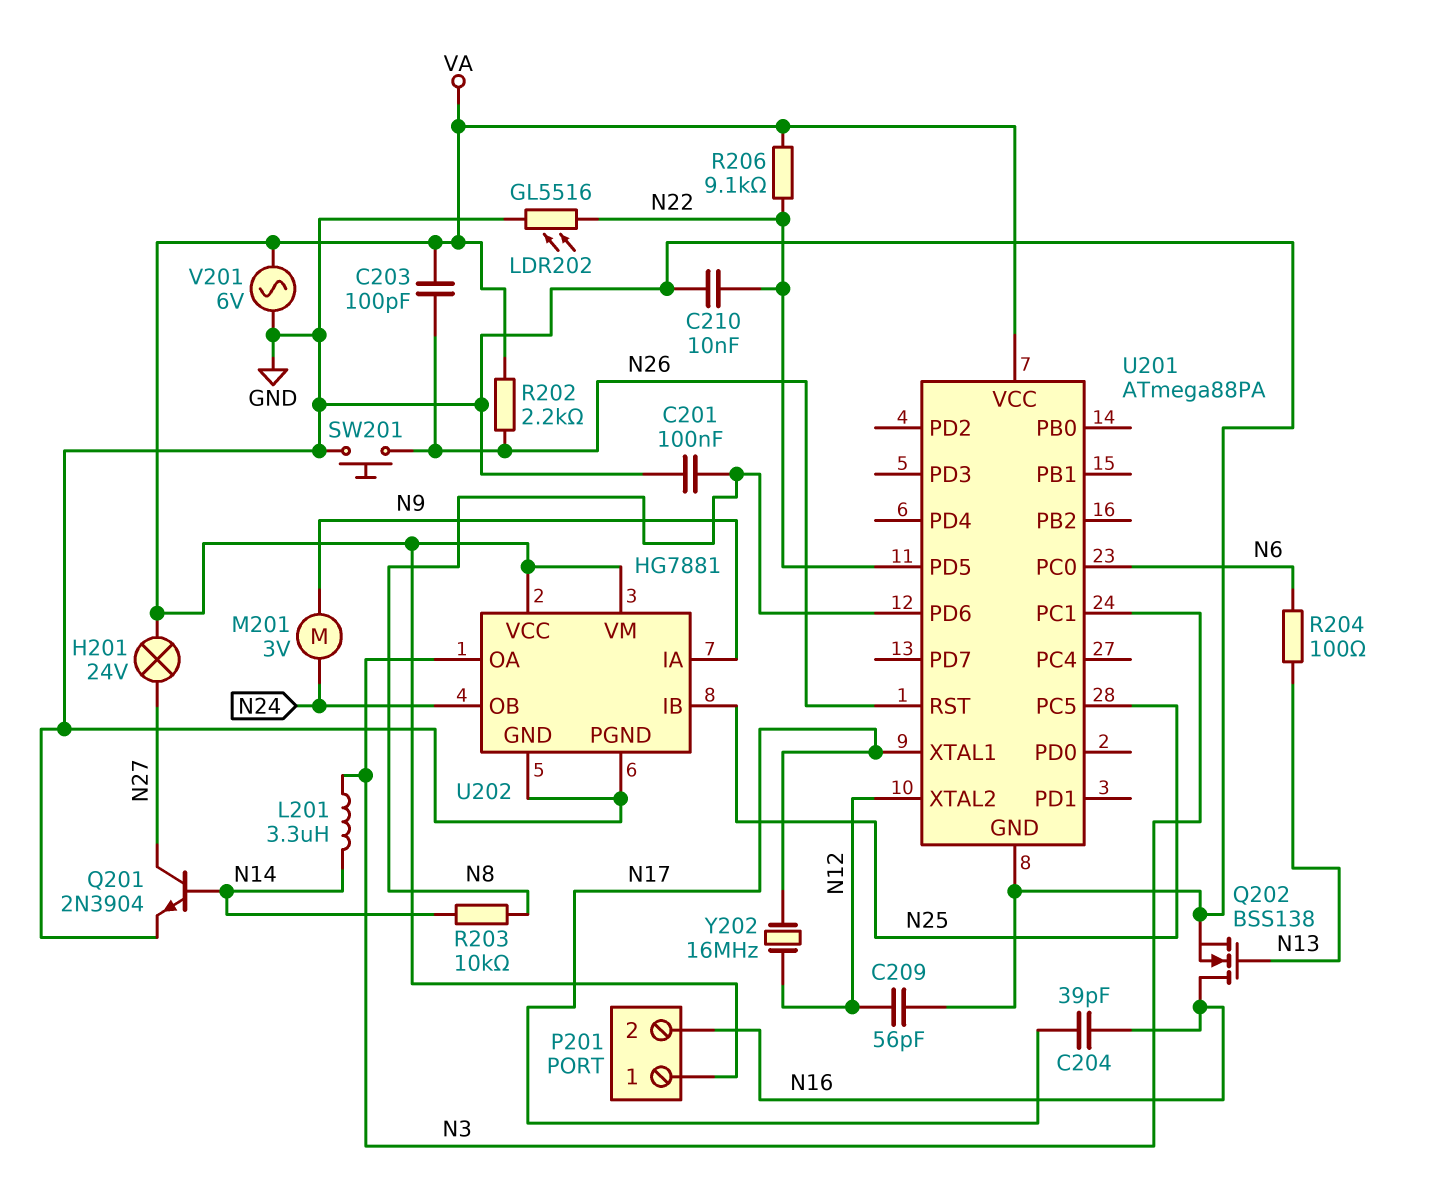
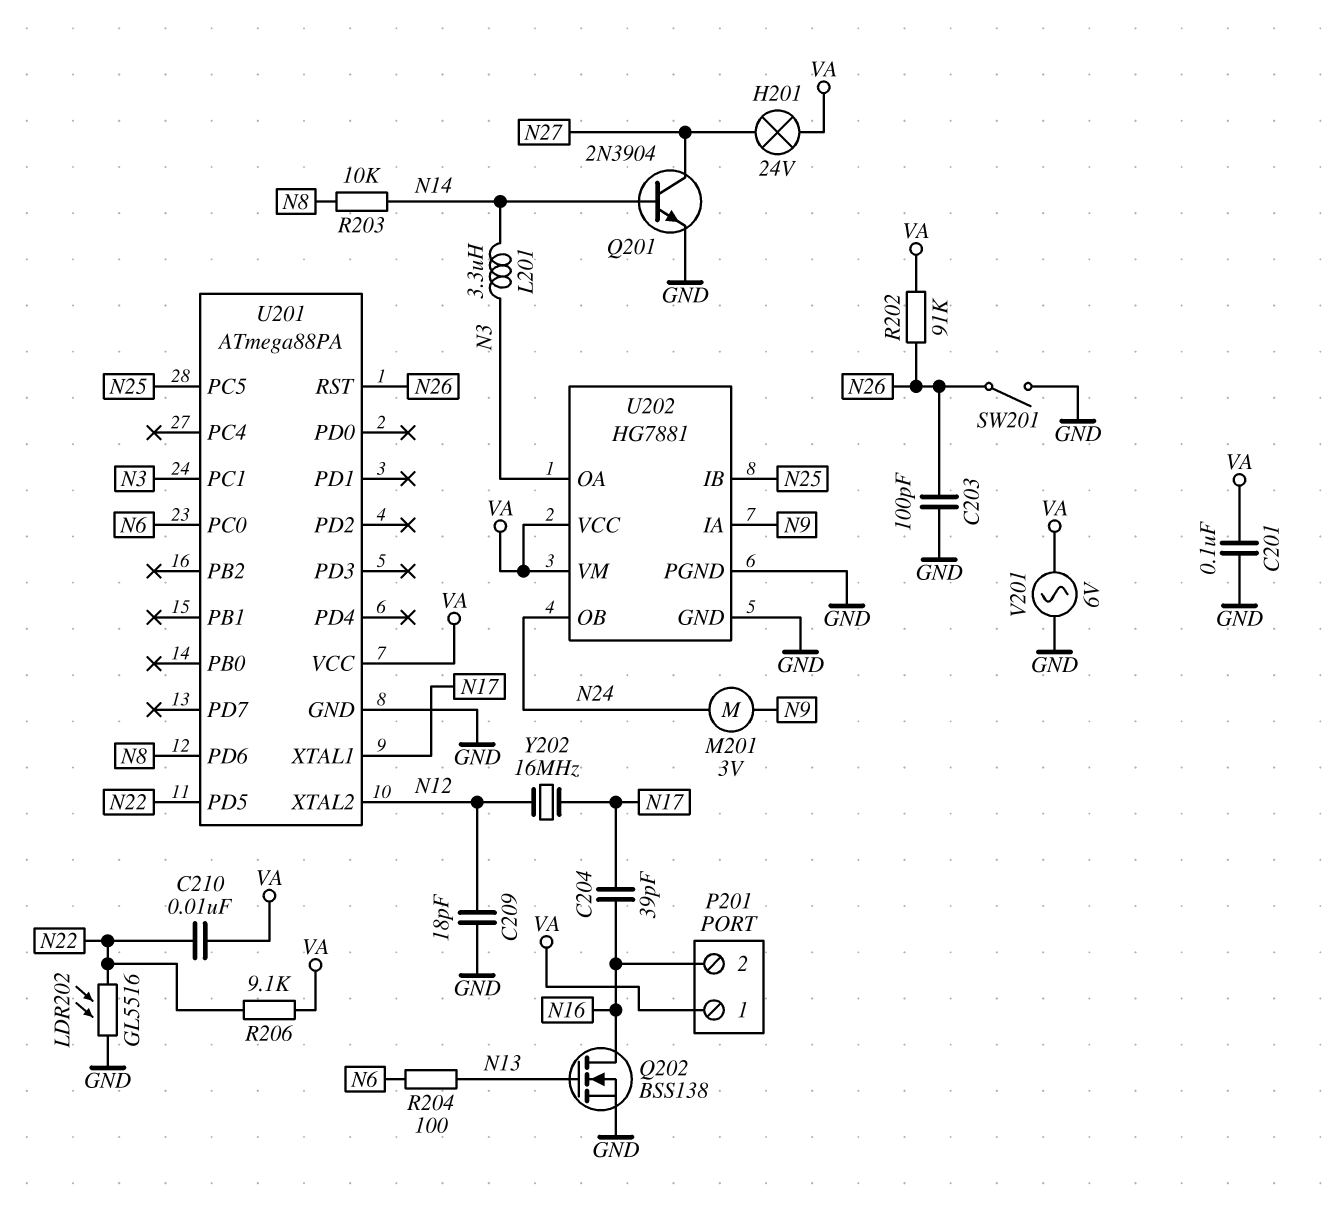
C201: 100nF (GND, N8) -> 100nF (GND, VA)
C203: 100pF (N26, VA) -> 100pF (GND, N26)
C209: 56pF (GND, N12) -> 18pF (GND, N12)
C210: 10nF (GND, N22) -> 10nF (N22, VA)
R202: 2.2k (N26, VA) -> 91k (N26, VA)
SW201: button (GND, N26) -> switch (GND, N26)

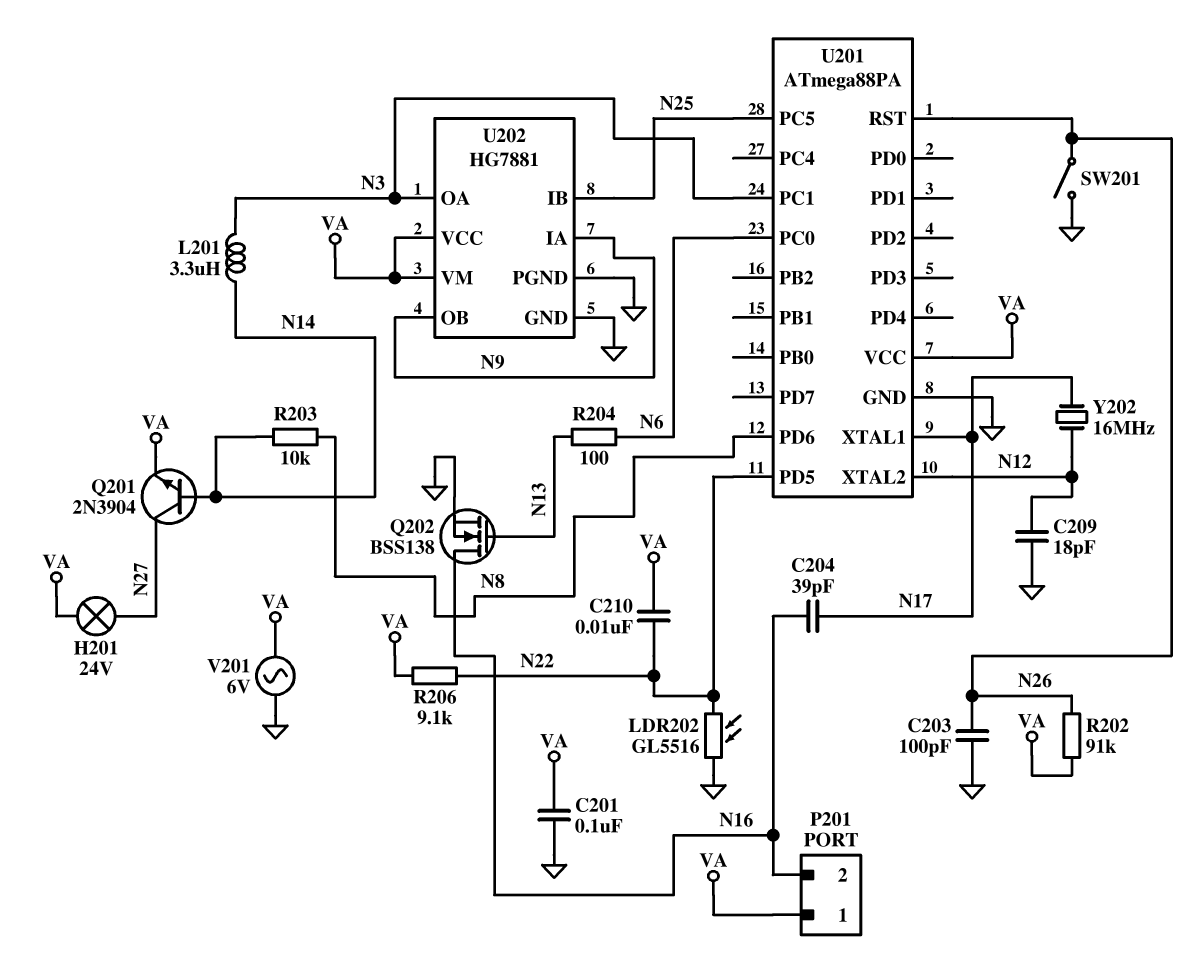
M201: motor 3V (N9, N24) -> none
Q201: NPN 2N3904 (B N14, C N27, E GND) -> NPN 2N3904 (B N14, C N27, E VA)
U202 pin OB: N24 -> N9

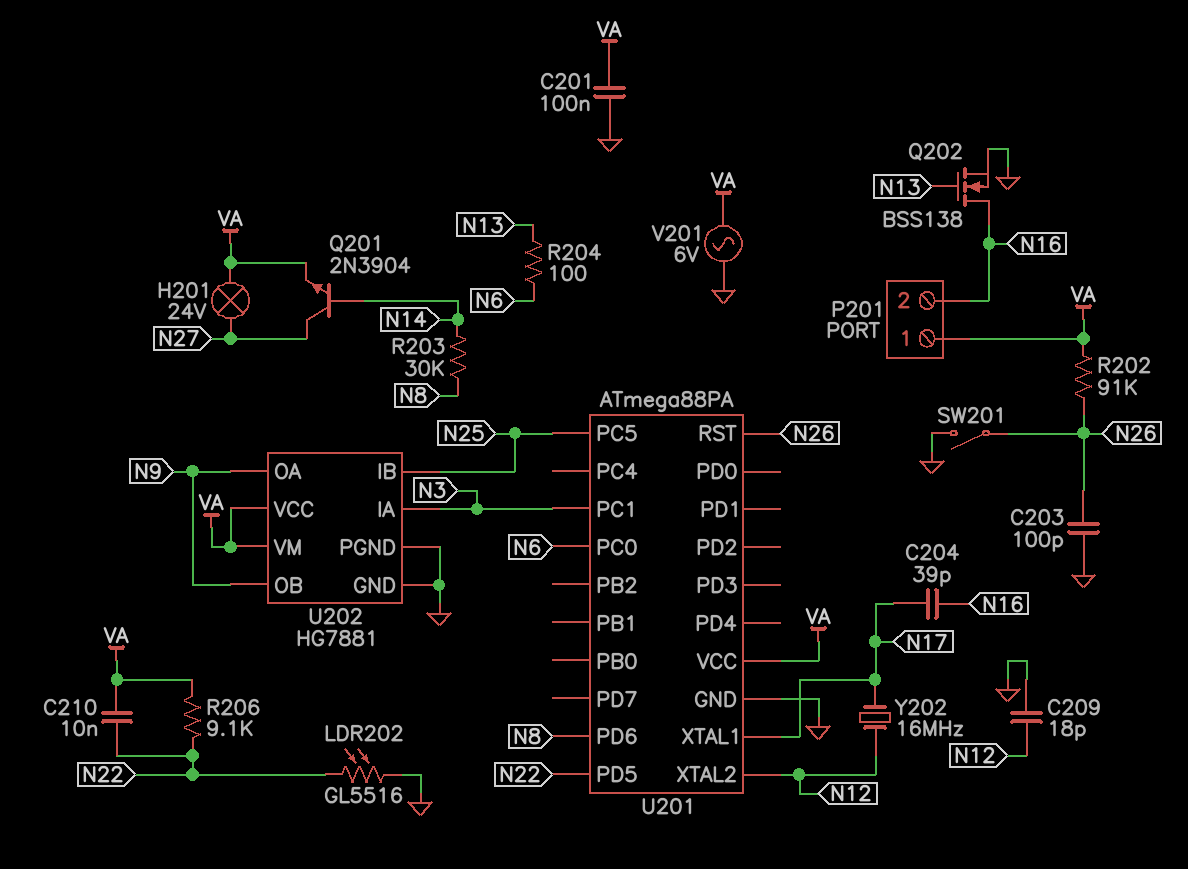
L201: 3.3uH (N3, N14) -> none
R203: 10k (N8, N14) -> 30k (N8, N14)
U202 pin IA: N9 -> N3
U202 pin OA: N3 -> N9

